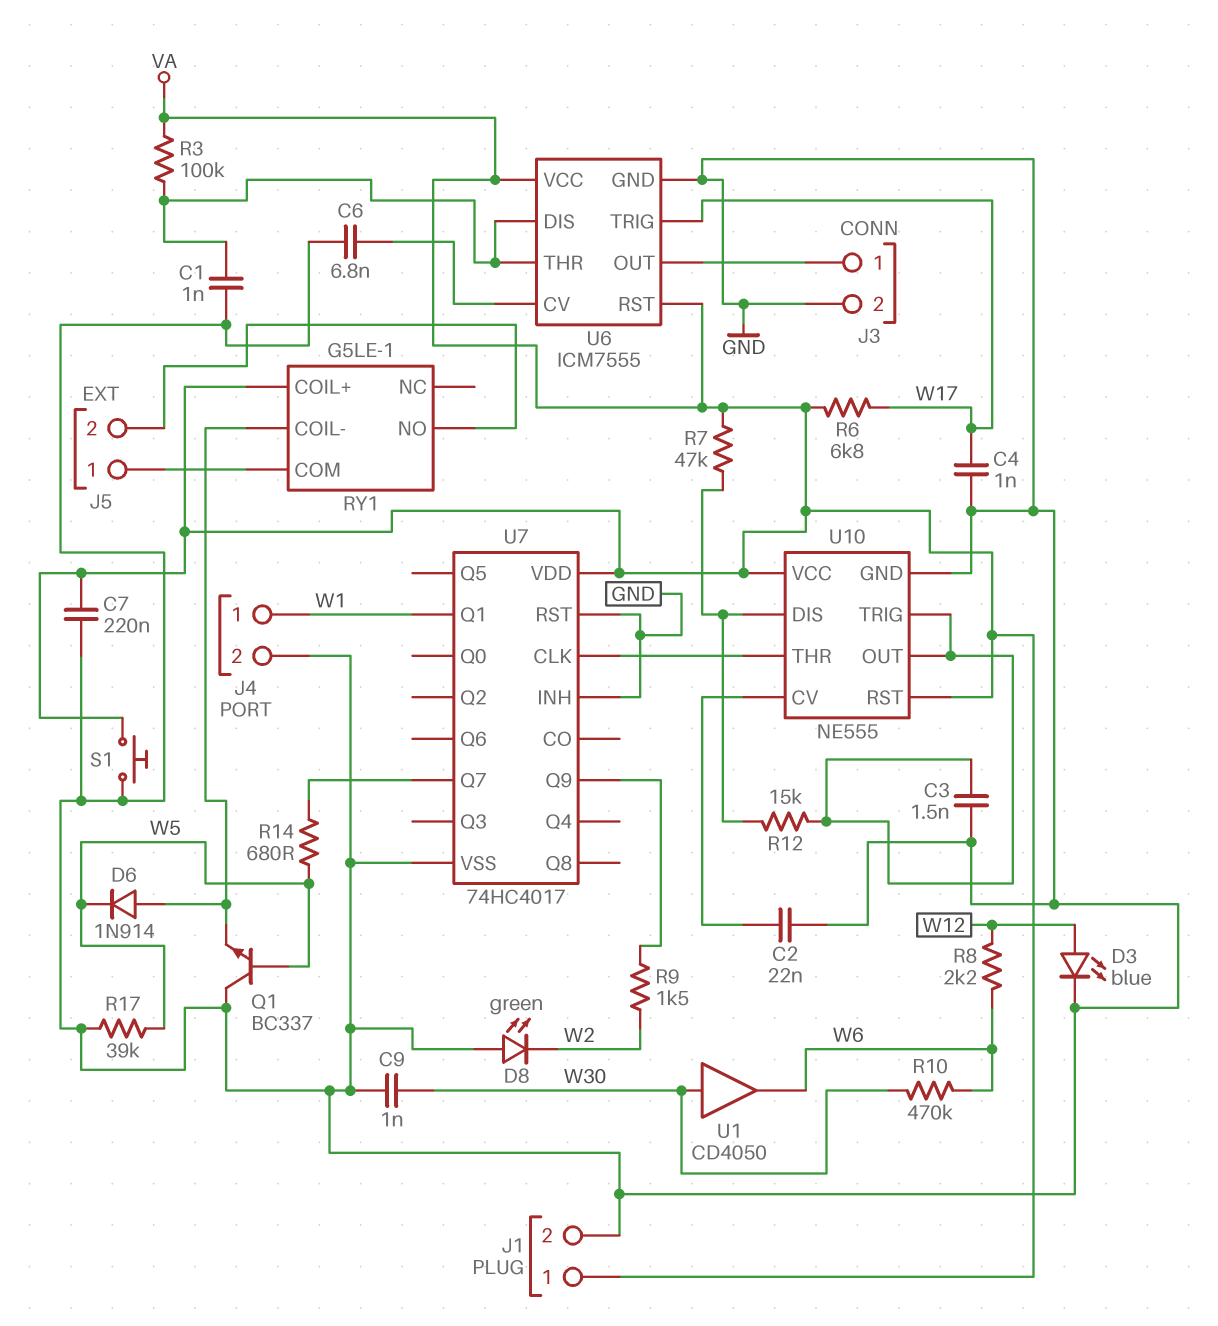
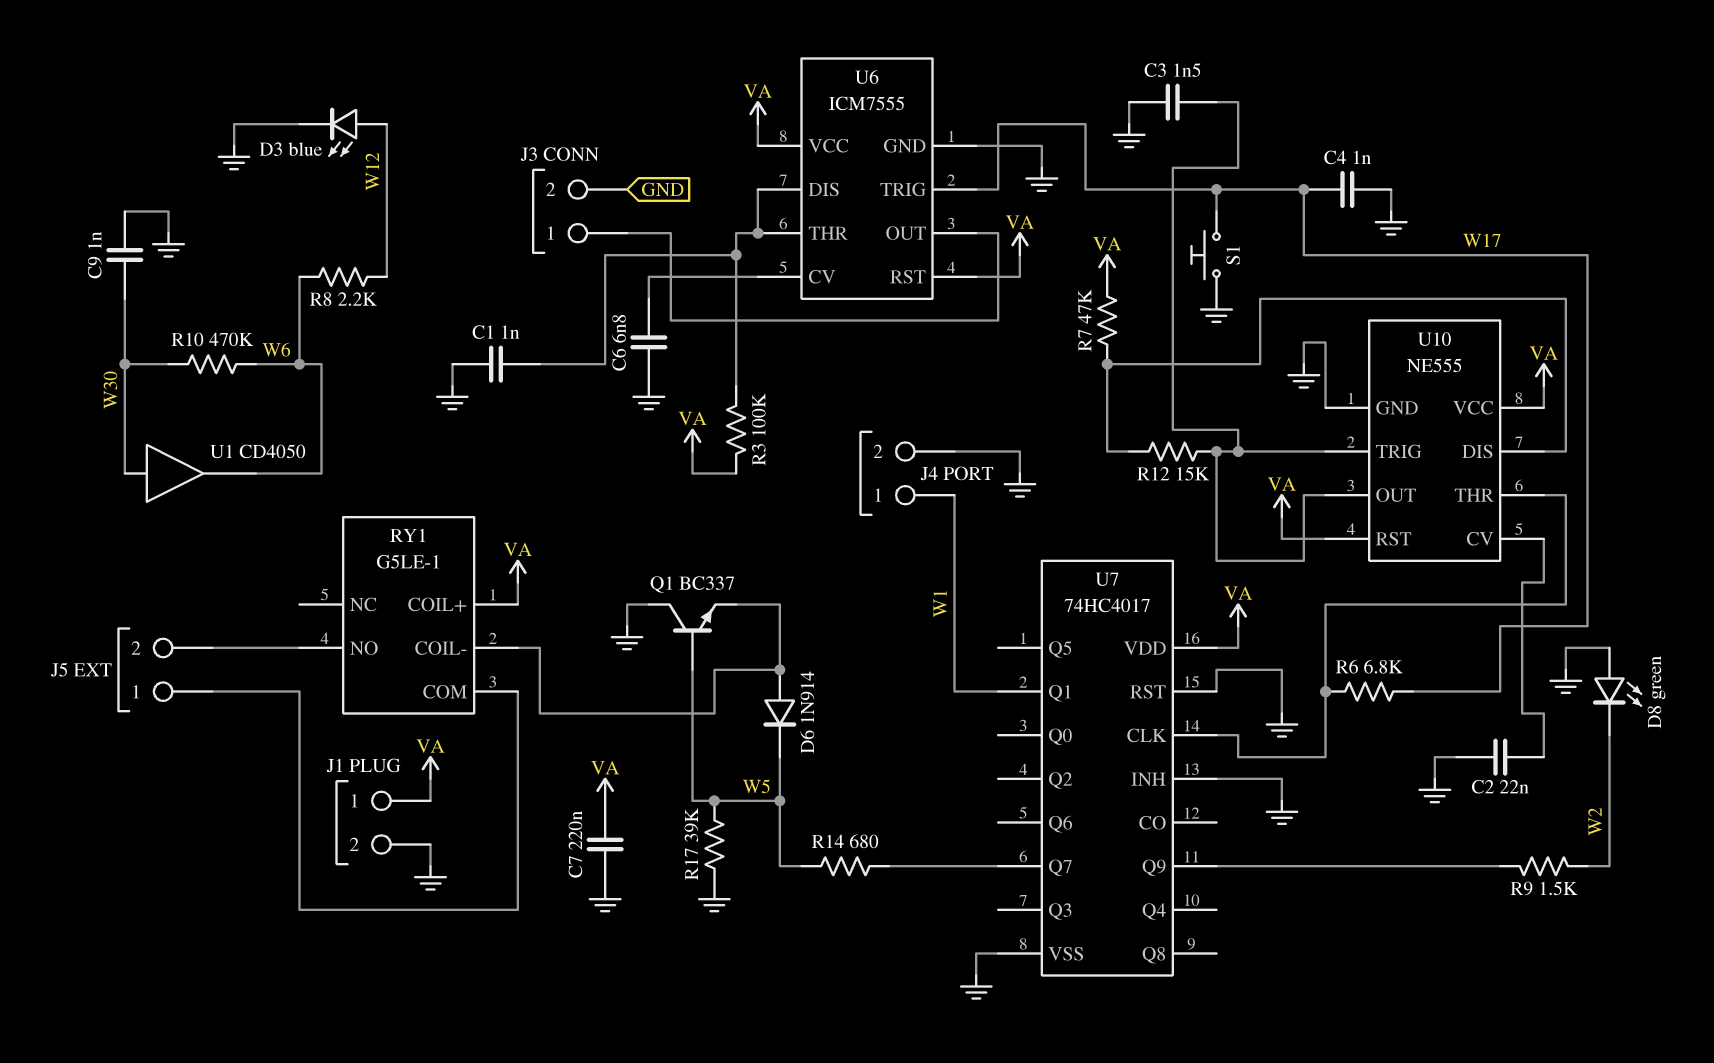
R6: 6.8k (VA, W17) -> 6.8k (U7/CLK, W17)
S1: button (GND, VA) -> button (GND, W17)

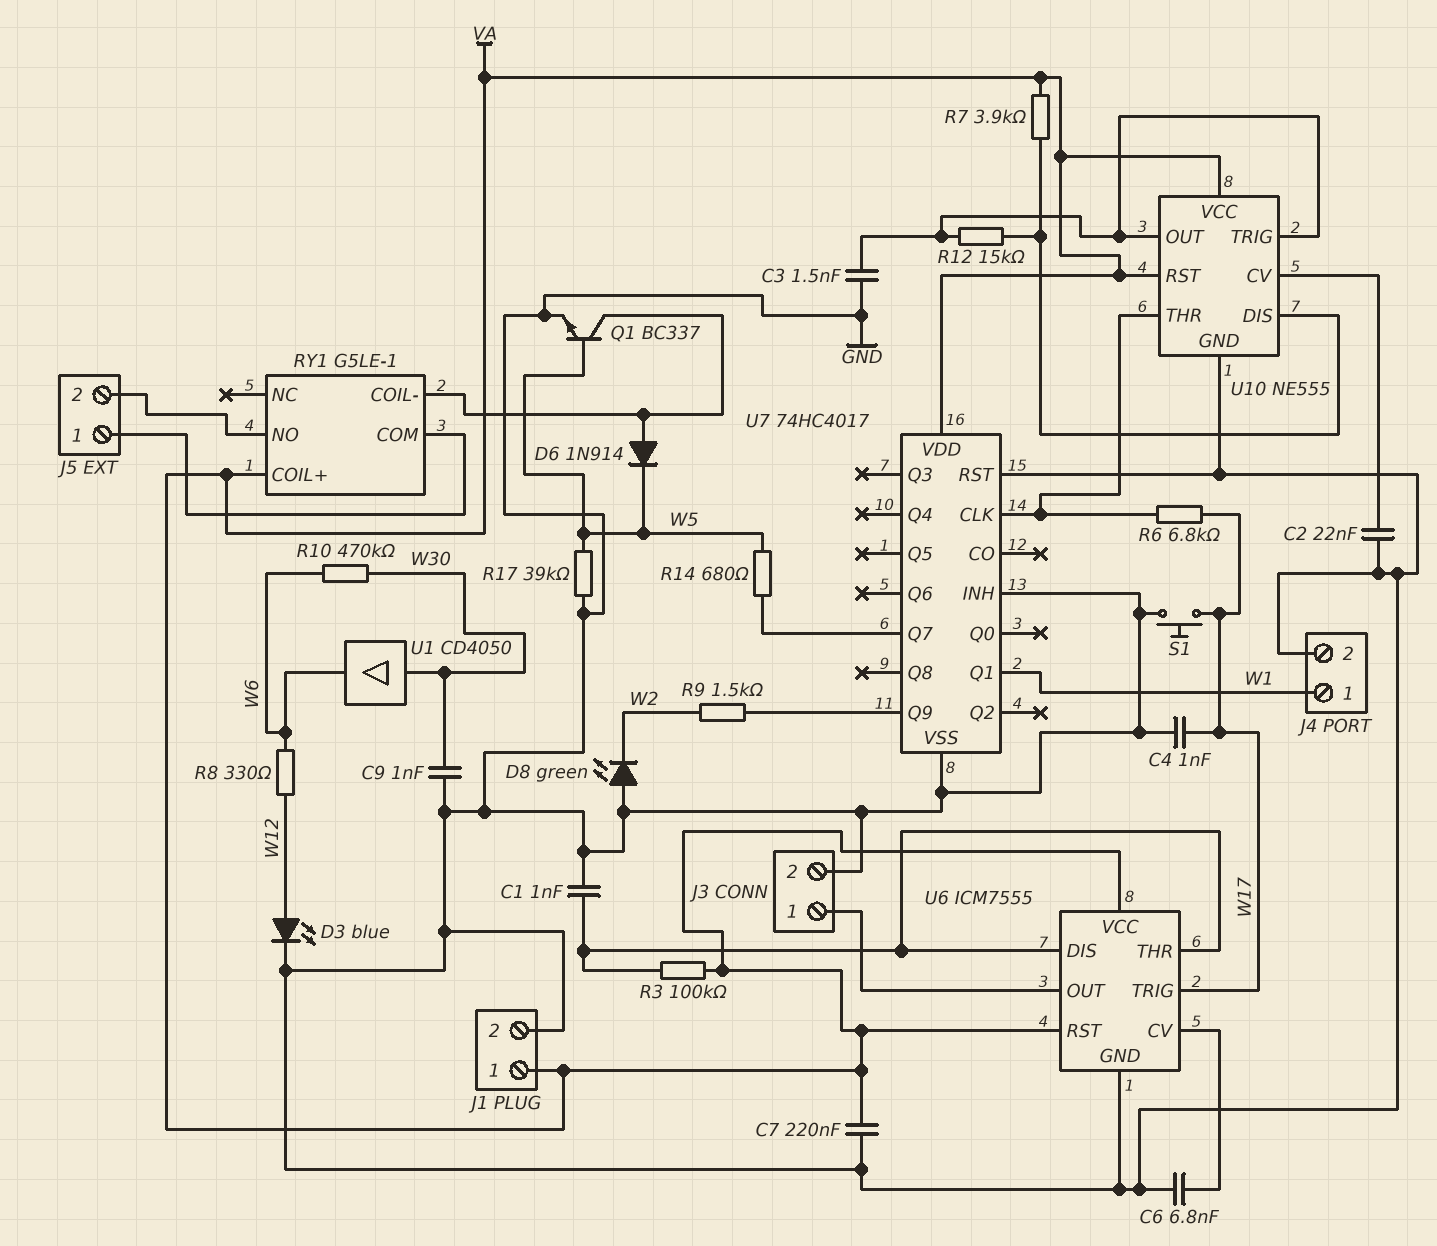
Q1: NPN BC337 (B W5, C GND, E RY1/COIL-) -> NPN BC337 (B W5, C RY1/COIL-, E GND)
R7: 47k (U10/DIS, VA) -> 3.9k (U10/DIS, VA)
R8: 2.2k (W6, W12) -> 330 (W6, W12)

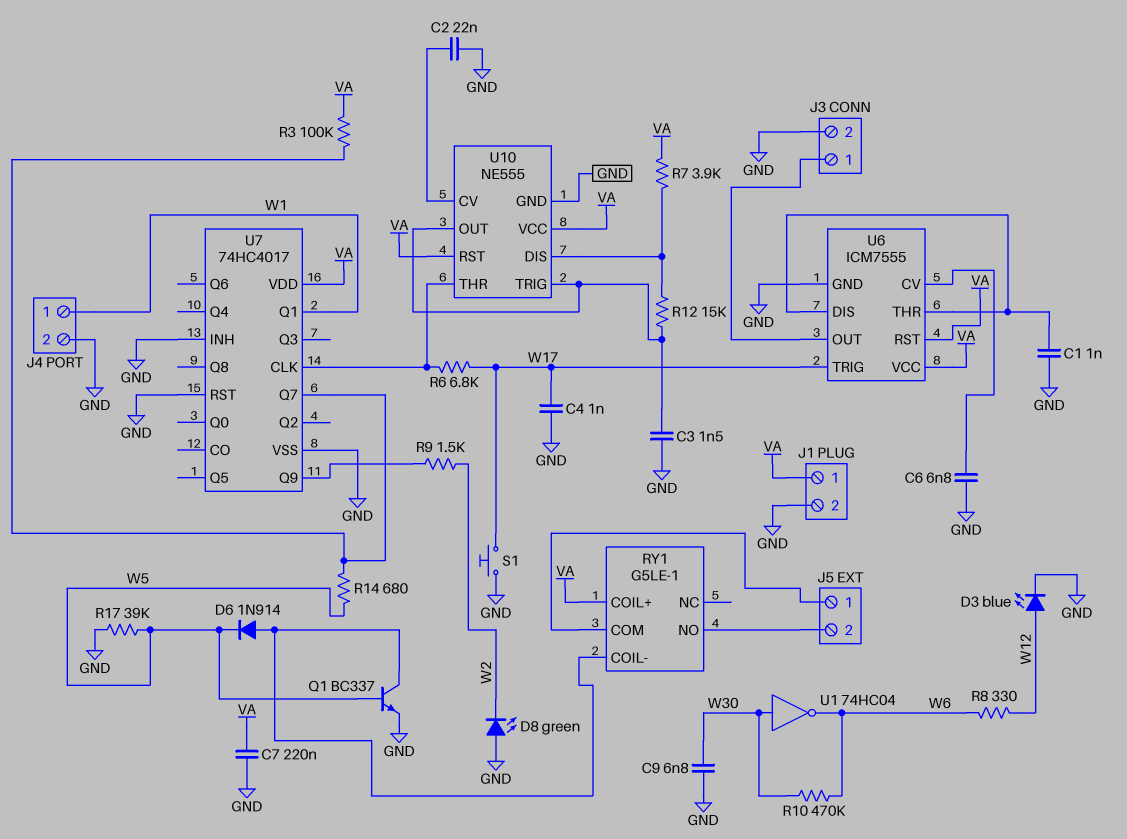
C9: 1nF (GND, W30) -> 6.8nF (GND, W30)
R3: 100k (U6/DIS, VA) -> 100k (U7/Q7, VA)
U1: buffer CD4050 (in W30, out W6) -> NOT 74HC04 (in W30, out W6)

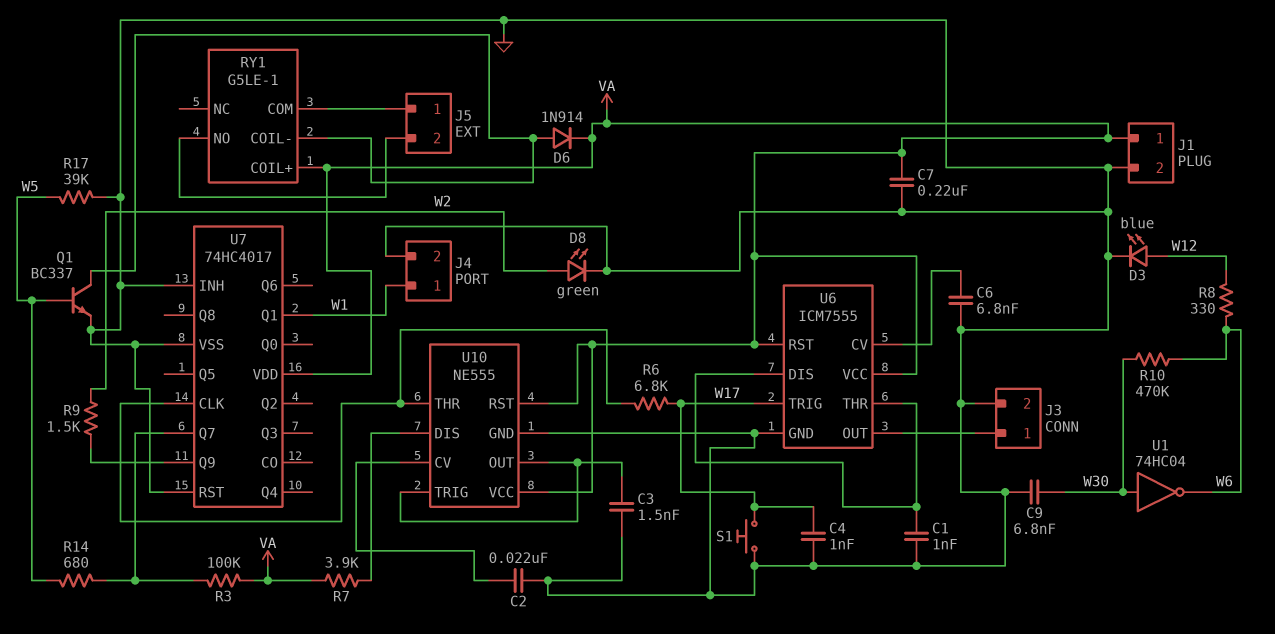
D6: diode 1N914 (A RY1/COIL-, K W5) -> diode 1N914 (A RY1/COIL-, K VA)
D8: LED green (A GND, K W2) -> LED green (A W2, K GND)
R12: 15k (U10/DIS, U10/OUT) -> none

